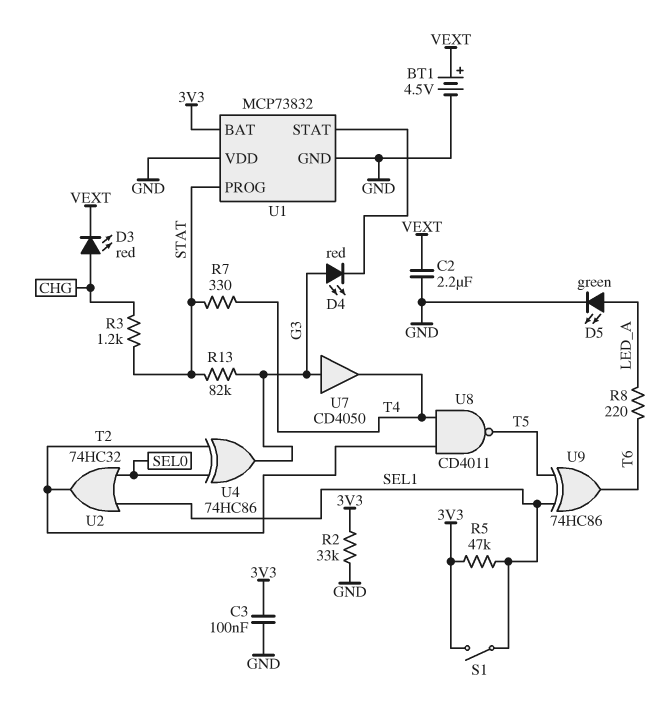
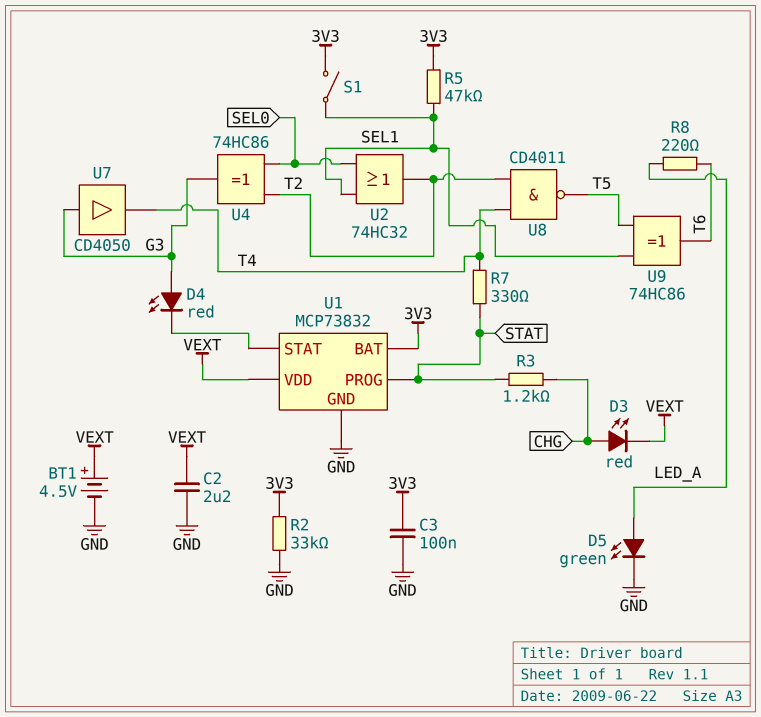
R13: 82k (G3, STAT) -> none
U1 pin VDD: GND -> VEXT

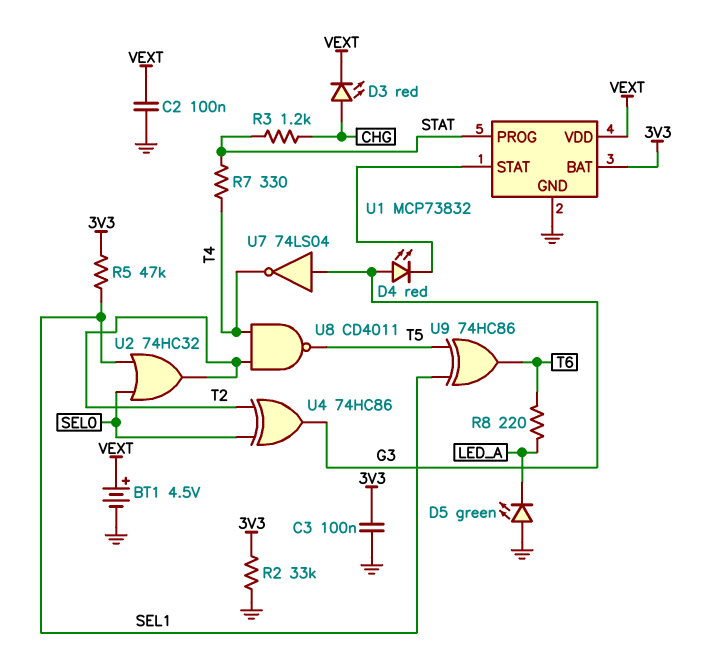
C2: 2.2uF (GND, VEXT) -> 100nF (GND, VEXT)
D5: LED green (A LED_A, K GND) -> LED green (A GND, K LED_A)
S1: switch (3V3, SEL1) -> none
U7: buffer CD4050 (in G3, out T4) -> NOT 74LS04 (in G3, out T4)

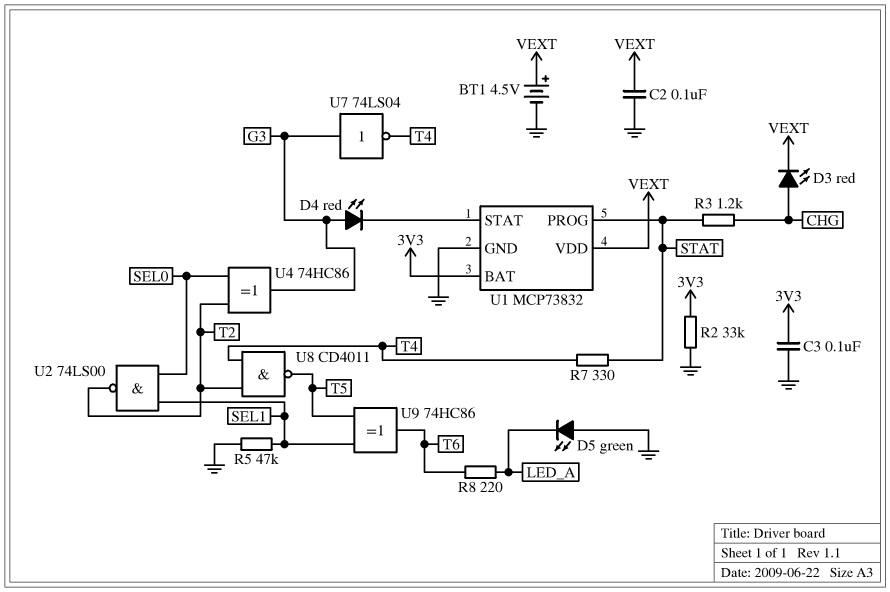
R5: 47k (3V3, SEL1) -> 47k (GND, SEL1)
U2: OR 74HC32 (in SEL0, in SEL1, out T2) -> NAND 74LS00 (in SEL0, in SEL1, out T2)

